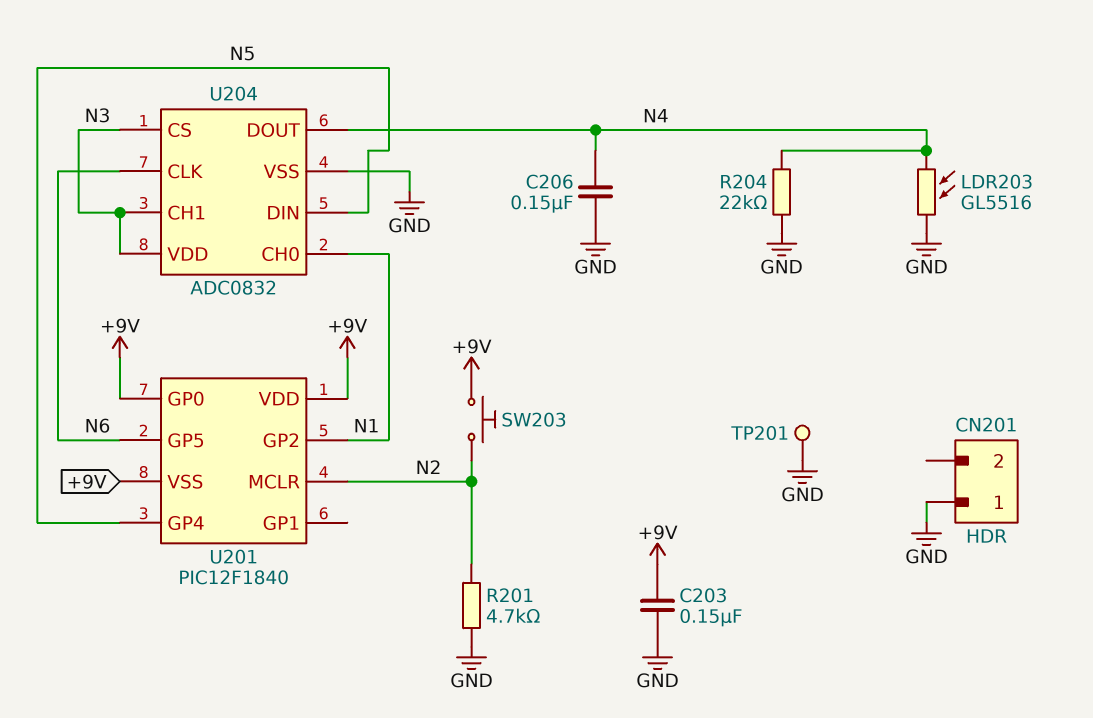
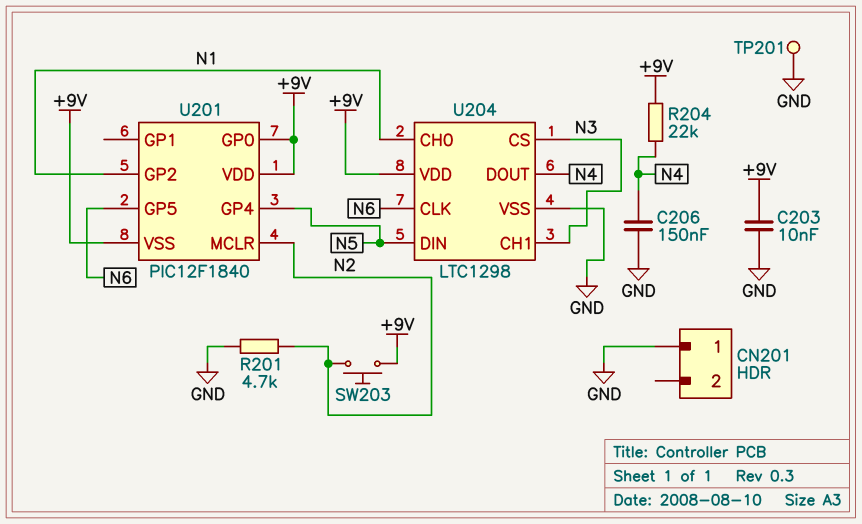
C203: 150nF (+9V, GND) -> 10nF (+9V, GND)
LDR203: GL5516 (GND, N4) -> none
R204: 22k (GND, N4) -> 22k (+9V, N4)
U204: ADC0832 -> LTC1298
U204 pin VDD: N3 -> +9V

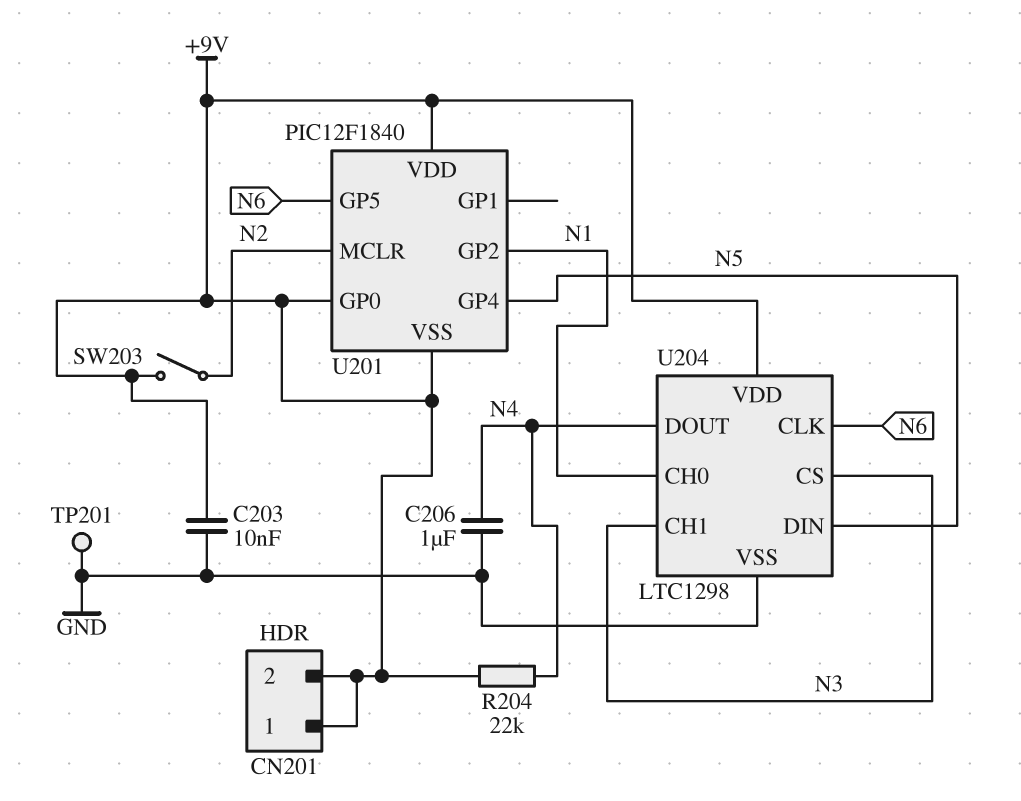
C206: 150nF (GND, N4) -> 1uF (GND, N4)
CN201 pin 1: GND -> +9V
CN201 pin 2: none -> +9V
R201: 4.7k (GND, N2) -> none
SW203: button (+9V, N2) -> switch (+9V, N2)

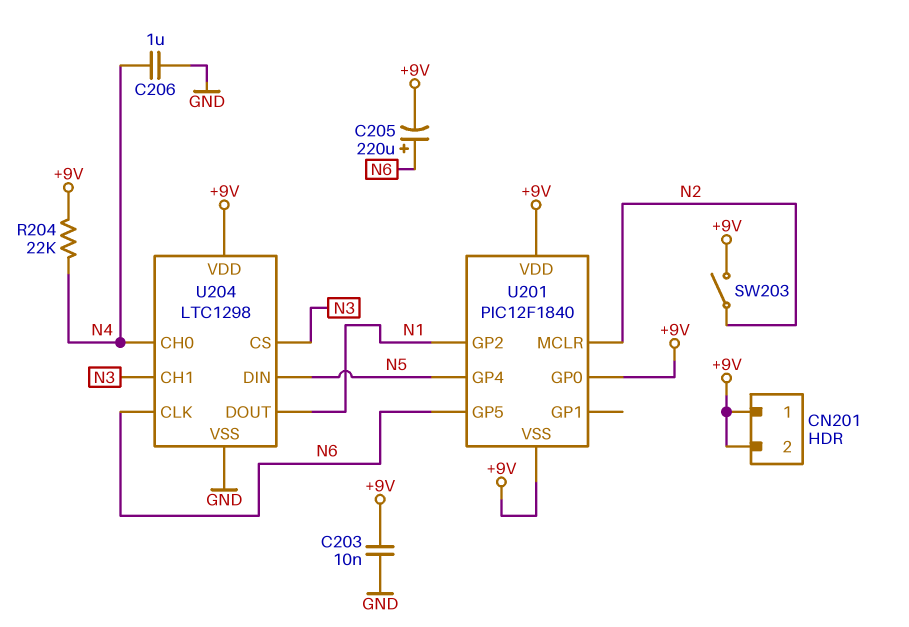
C205: none -> 220uF (plus N6, minus +9V)
TP201: test point (GND) -> none
U204 pin CH0: N1 -> N4
U204 pin DOUT: N4 -> N1

